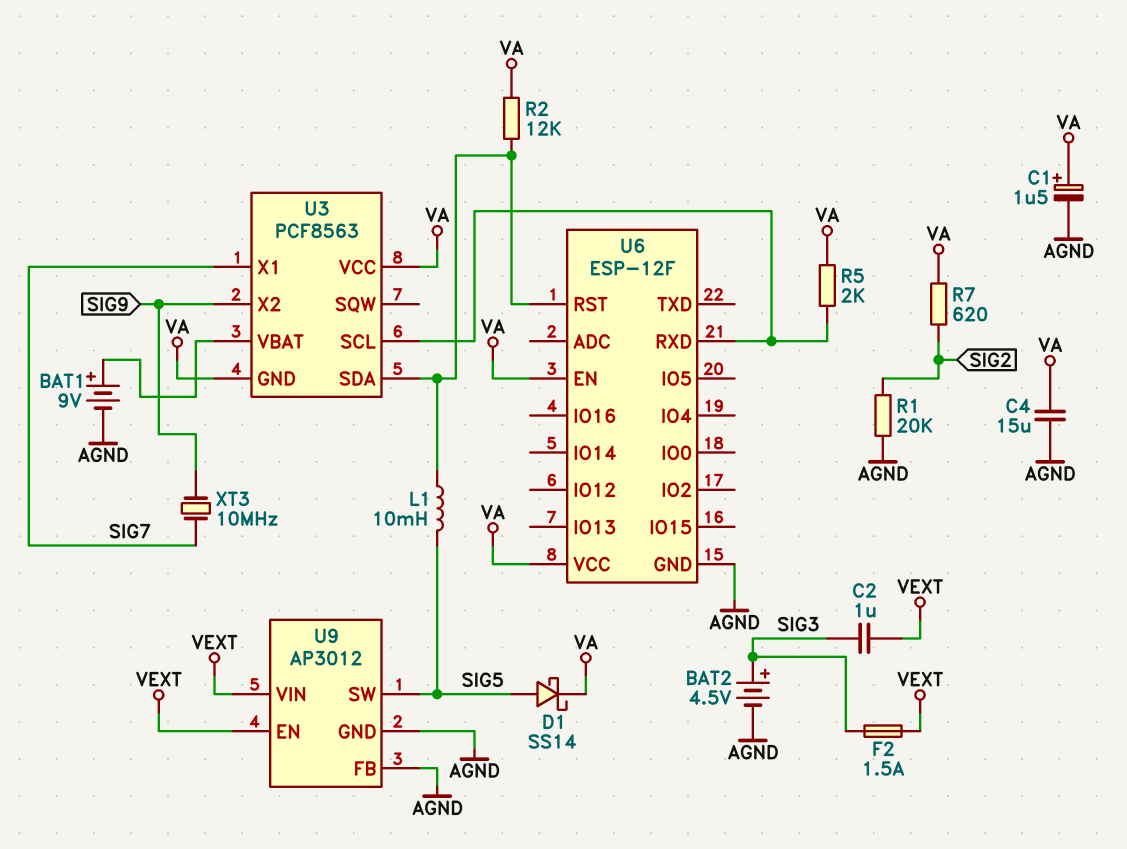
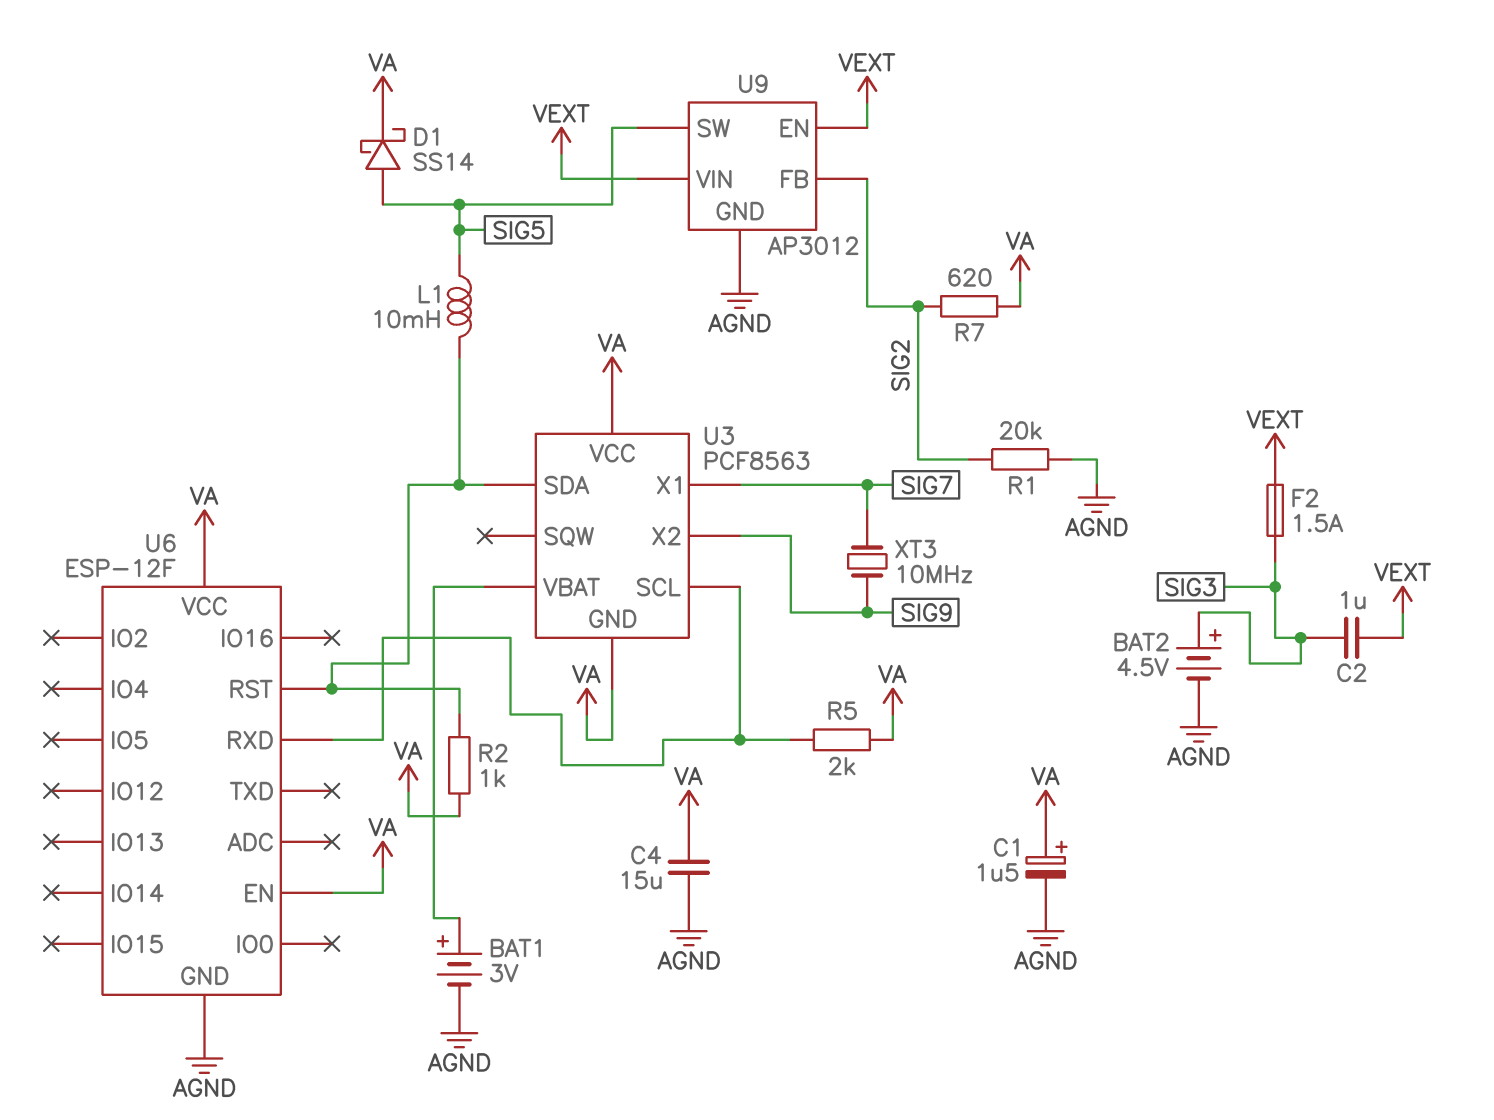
BAT1: 9V (plus U3/VBAT, minus AGND) -> 3V (plus U3/VBAT, minus AGND)
R2: 12k (U3/SDA, VA) -> 1k (U3/SDA, VA)
U9 pin FB: AGND -> SIG2

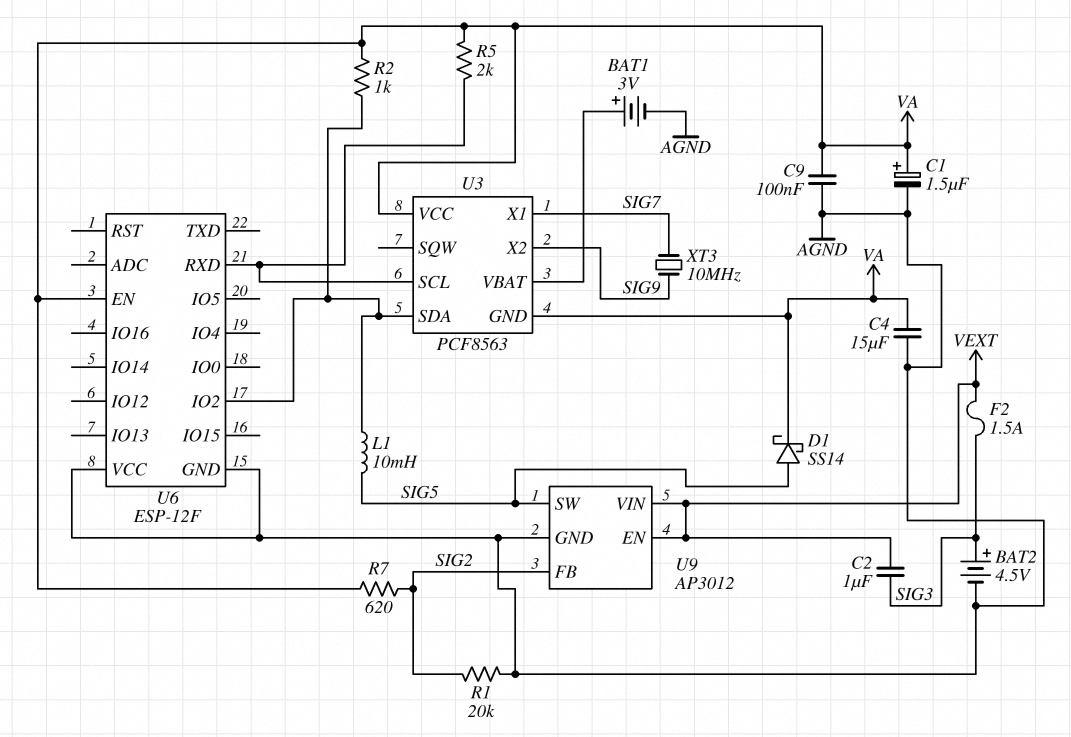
C9: none -> 100nF (AGND, VA)
U6 pin IO2: none -> U3/SDA
U6 pin RST: U3/SDA -> none
U6 pin VCC: VA -> AGND

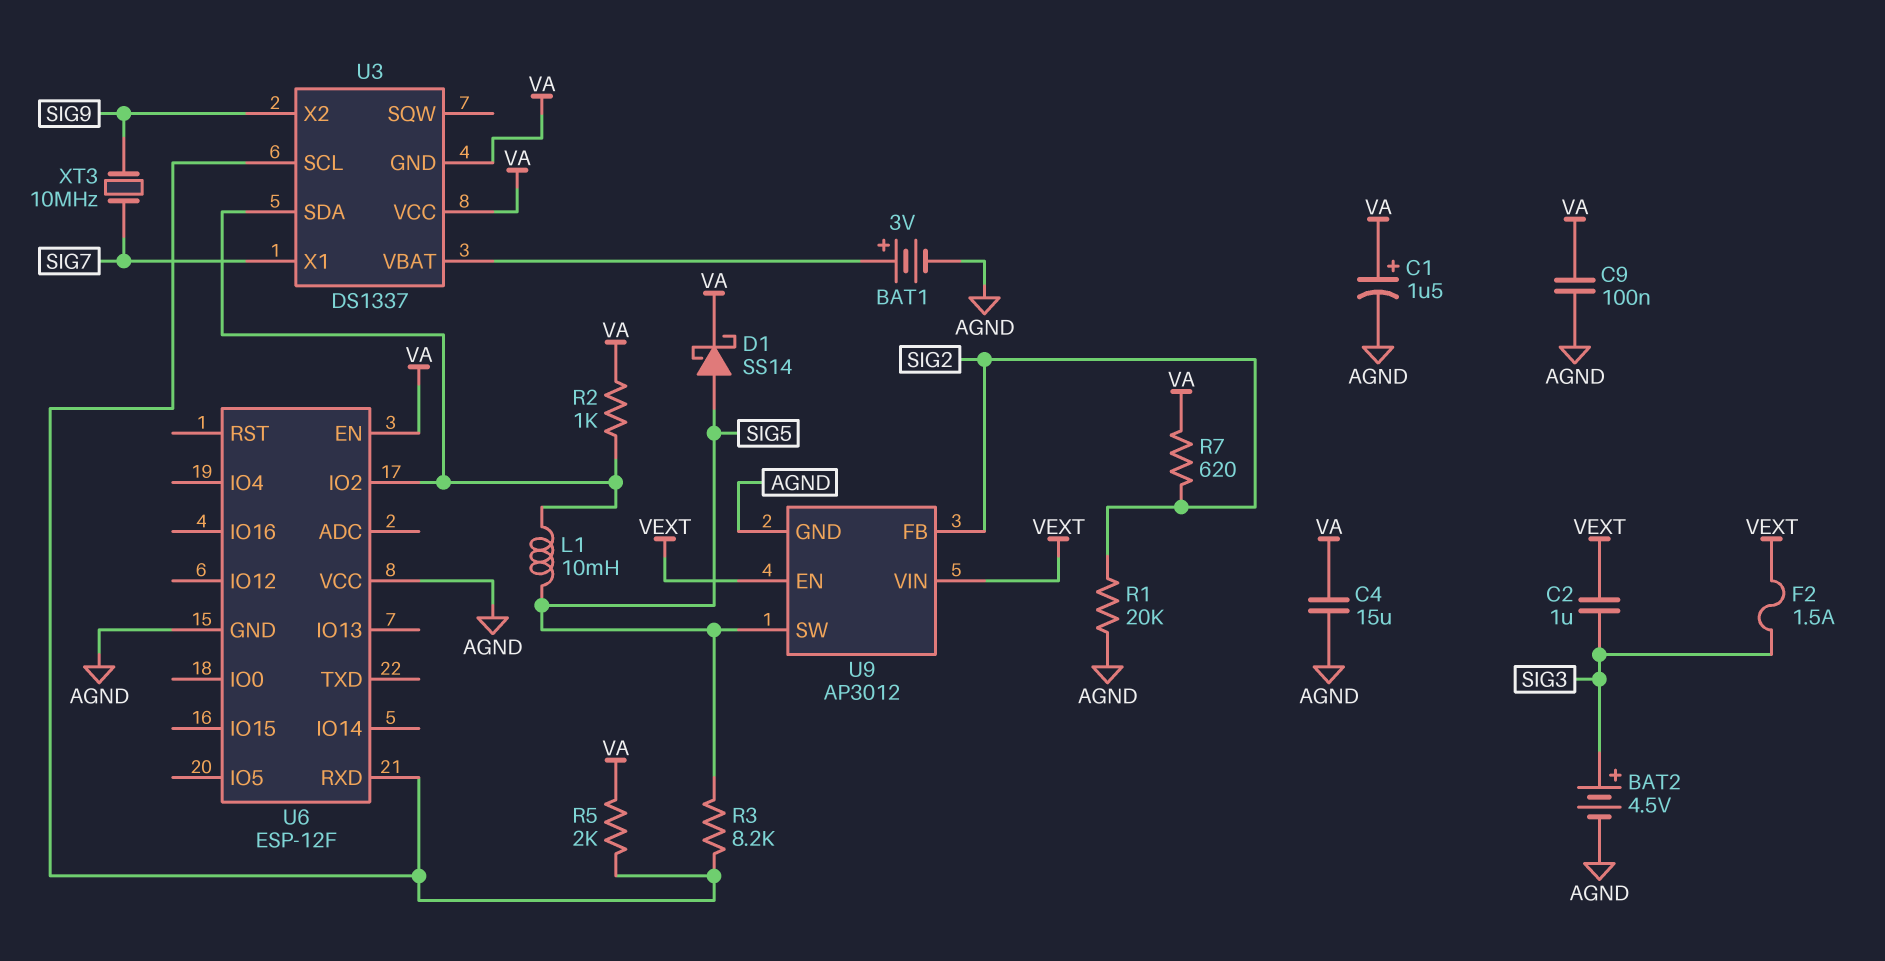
R3: none -> 8.2k (SIG5, U3/SCL)
U3: PCF8563 -> DS1337

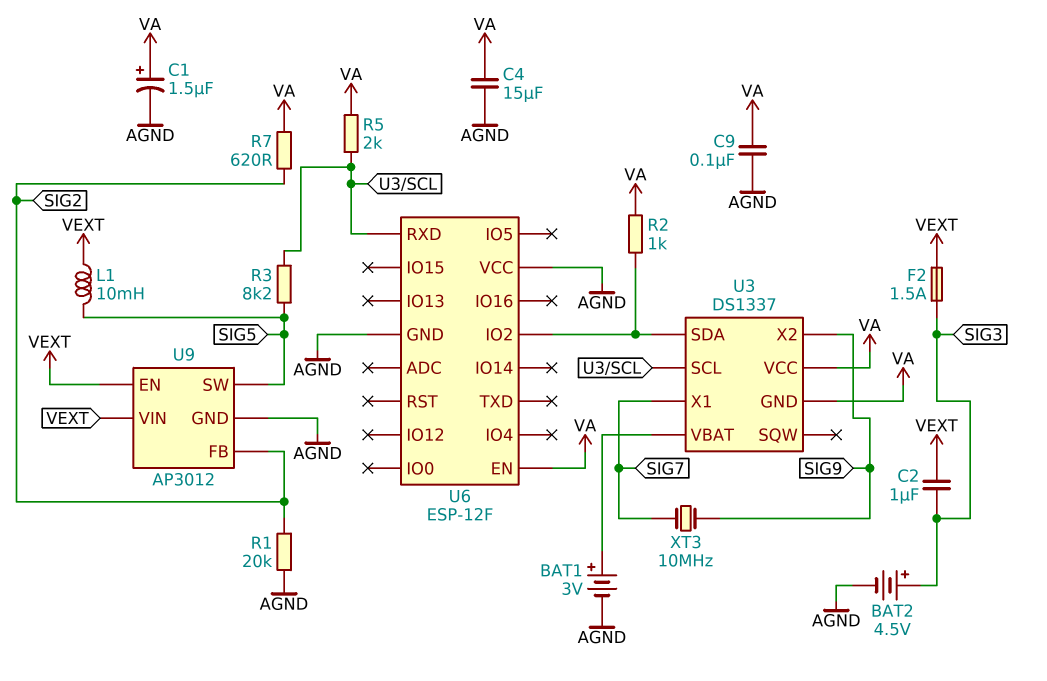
D1: schottky SS14 (A SIG5, K VA) -> none
L1: 10mH (SIG5, U3/SDA) -> 10mH (SIG5, VEXT)

